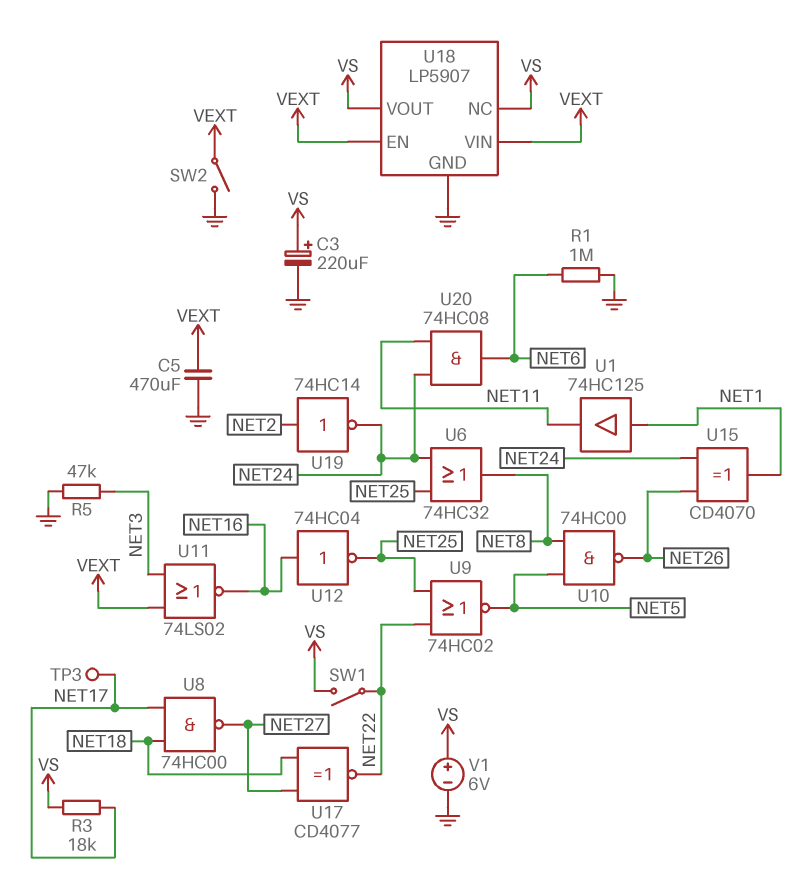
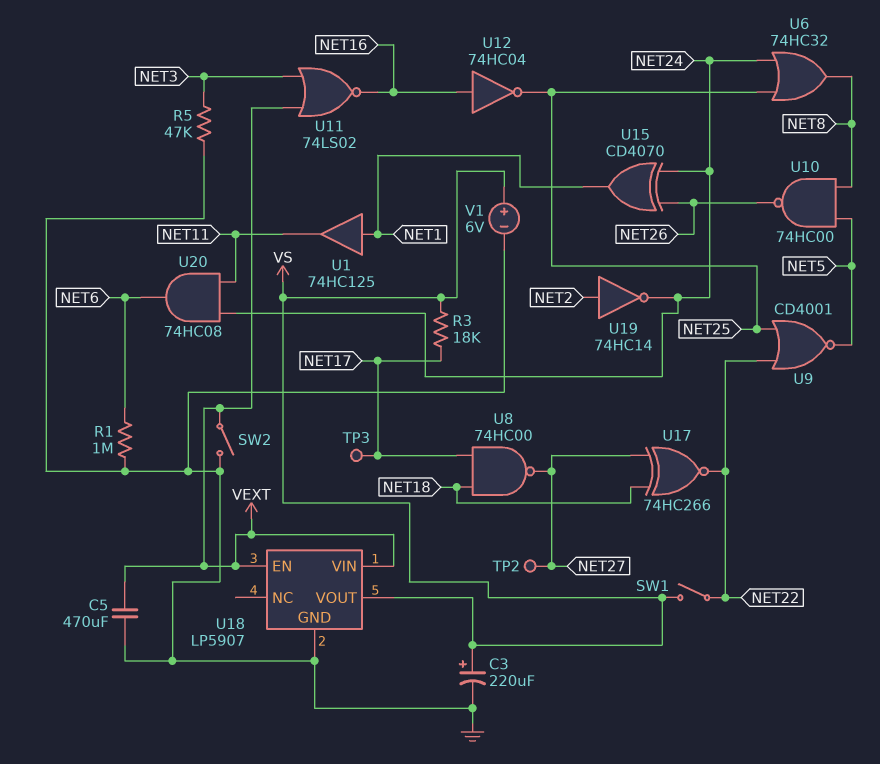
TP2: none -> test point (NET27)
U9: NOR 74HC02 (in NET22, in NET25, out NET5) -> NOR CD4001 (in NET22, in NET25, out NET5)
U17: XNOR CD4077 (in NET18, in NET27, out NET22) -> XNOR 74HC266 (in NET18, in NET27, out NET22)
U18 pin NC: VS -> none

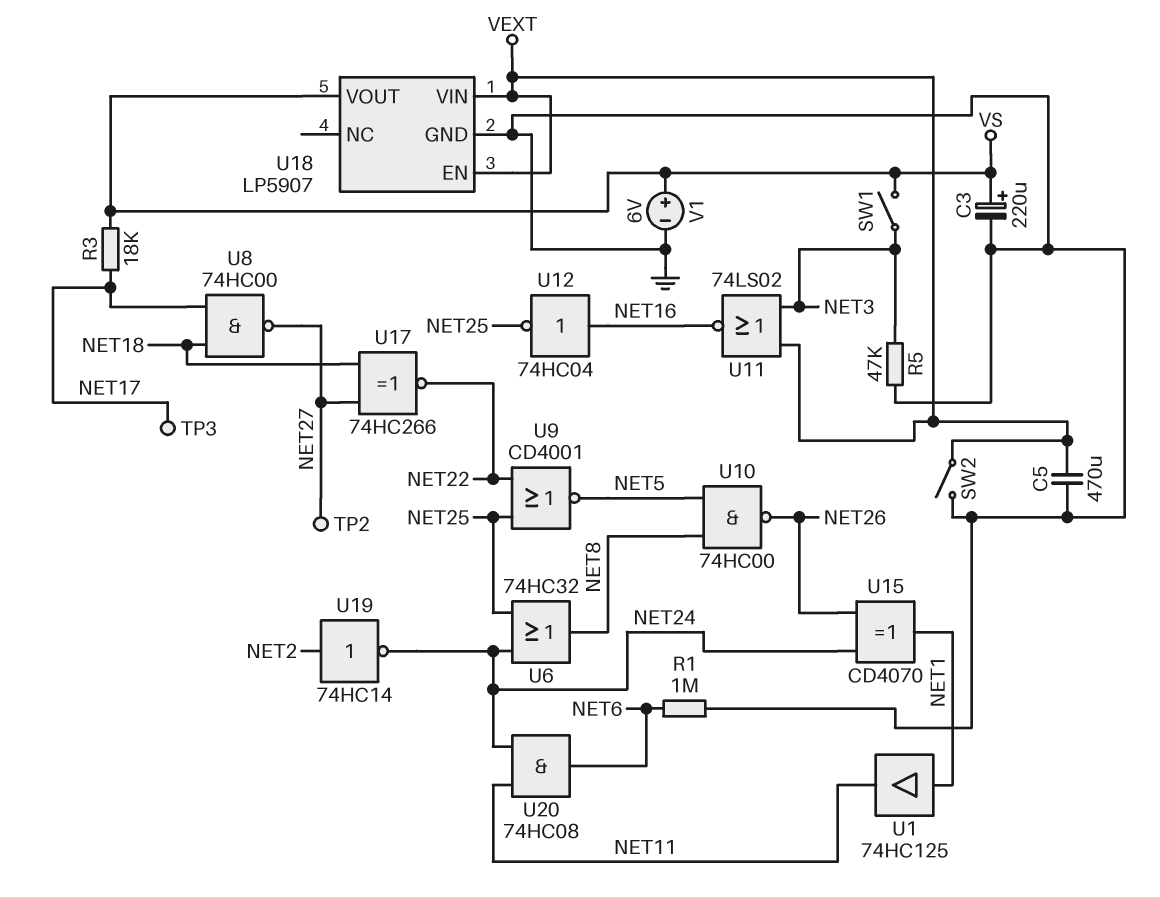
SW1: switch (NET22, VS) -> switch (NET3, VS)

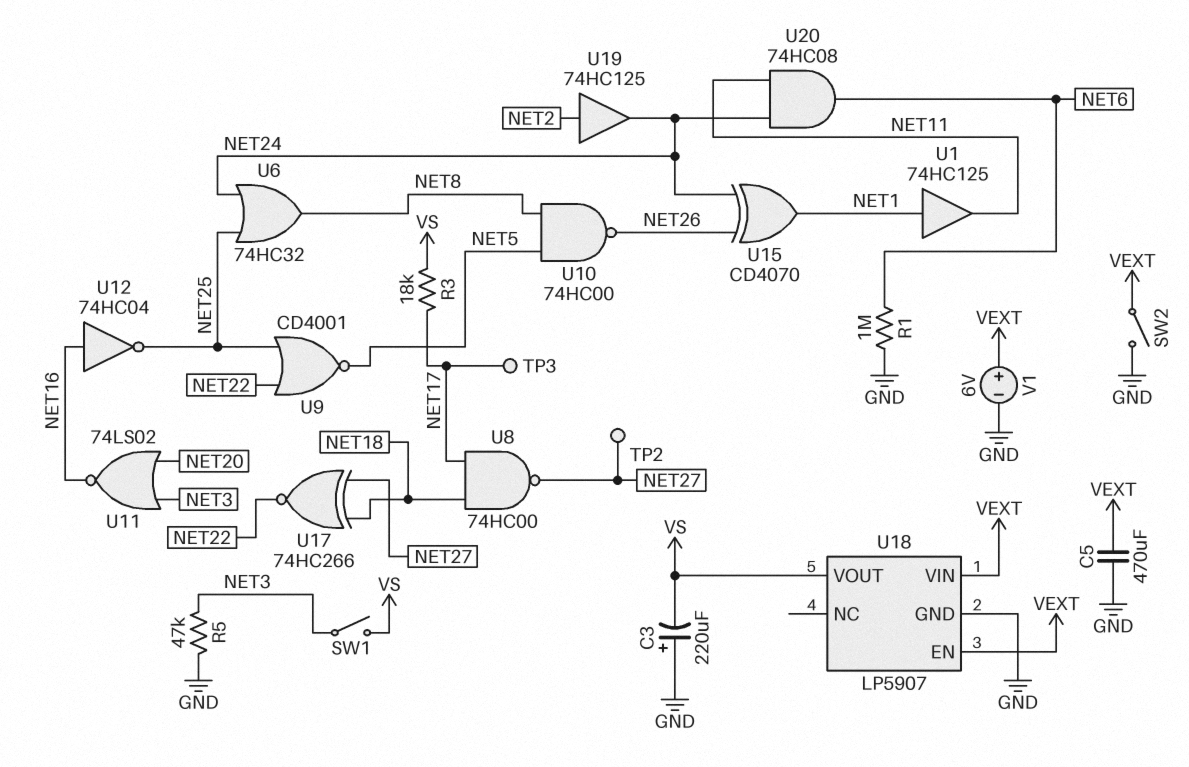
C3: 220uF (plus VS, minus GND) -> 220uF (plus GND, minus VS)
U11: NOR 74LS02 (in NET3, in VEXT, out NET16) -> NOR 74LS02 (in NET3, in NET20, out NET16)
U19: NOT 74HC14 (in NET2, out NET24) -> buffer 74HC125 (in NET2, out NET24)
V1: 6V (plus VS, minus GND) -> 6V (plus VEXT, minus GND)

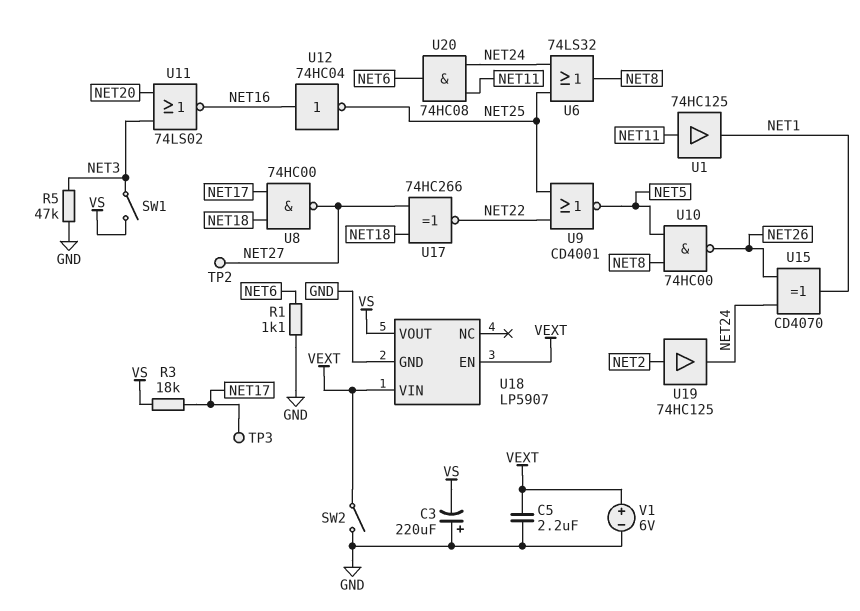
C5: 470uF (GND, VEXT) -> 2.2uF (GND, VEXT)
R1: 1M (GND, NET6) -> 1.1k (GND, NET6)
U1: buffer 74HC125 (in NET1, out NET11) -> buffer 74HC125 (in NET11, out NET1)
U6: OR 74HC32 (in NET24, in NET25, out NET8) -> OR 74LS32 (in NET24, in NET25, out NET8)

